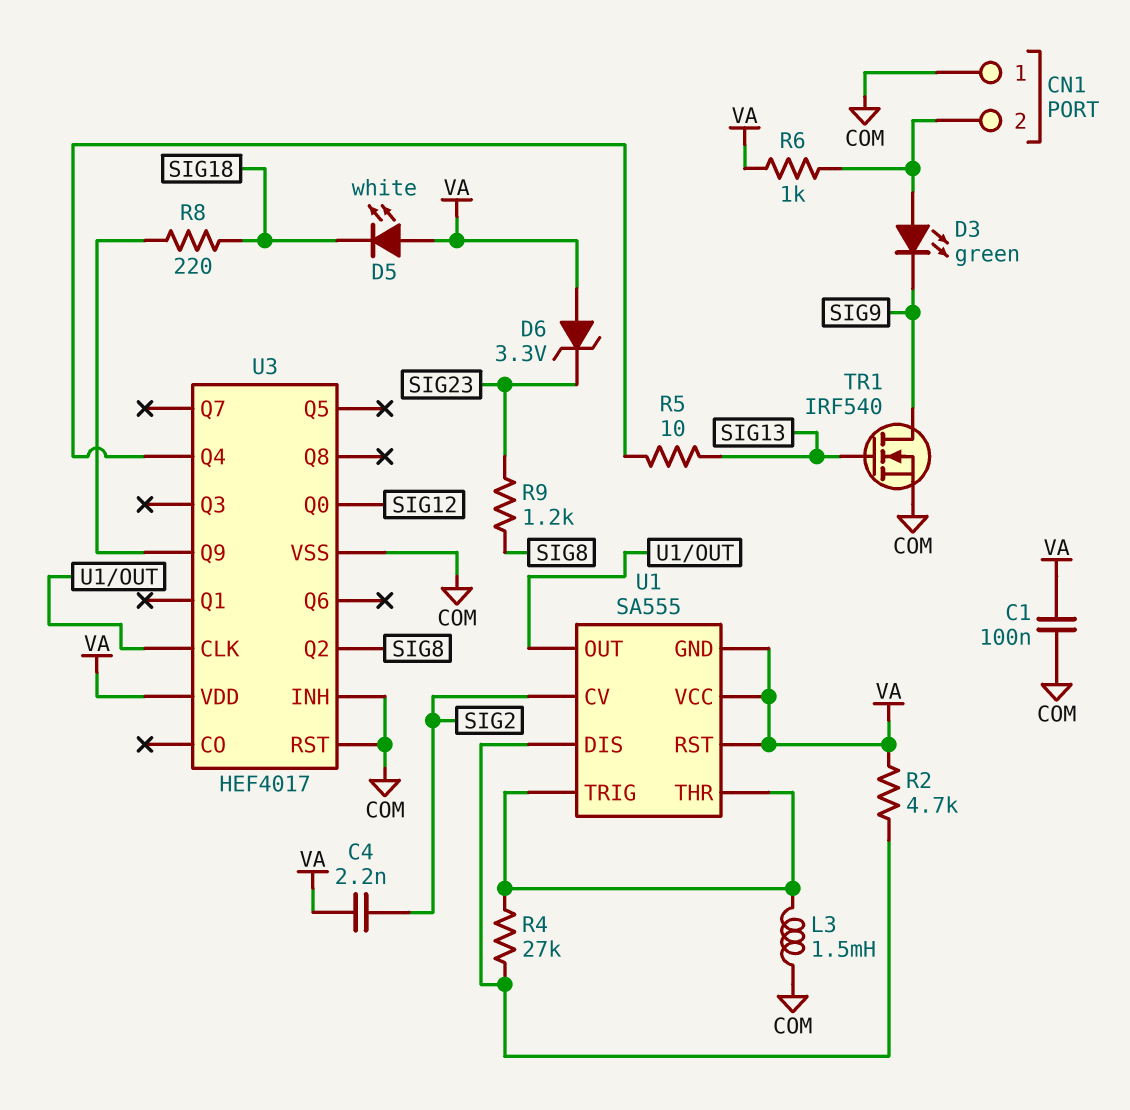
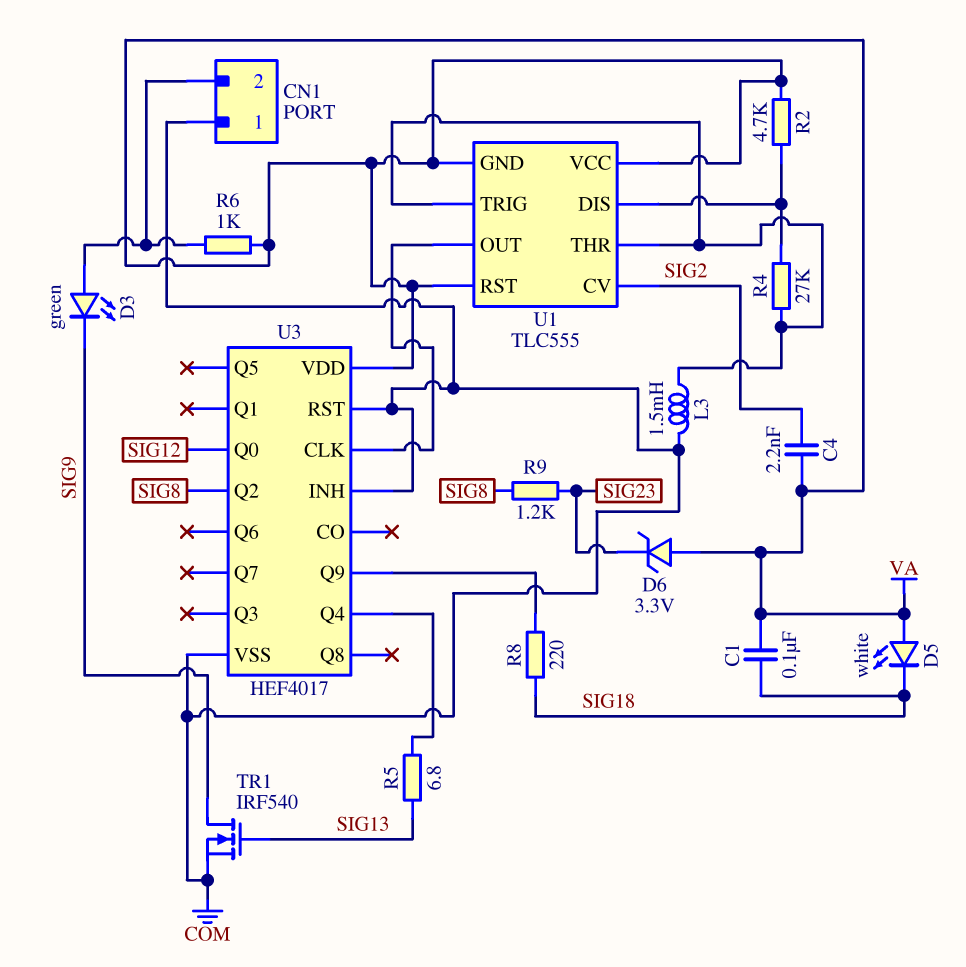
C1: 100nF (COM, VA) -> 100nF (SIG18, VA)
R5: 10 (SIG13, U3/Q4) -> 6.8 (SIG13, U3/Q4)
U1: SA555 -> TLC555

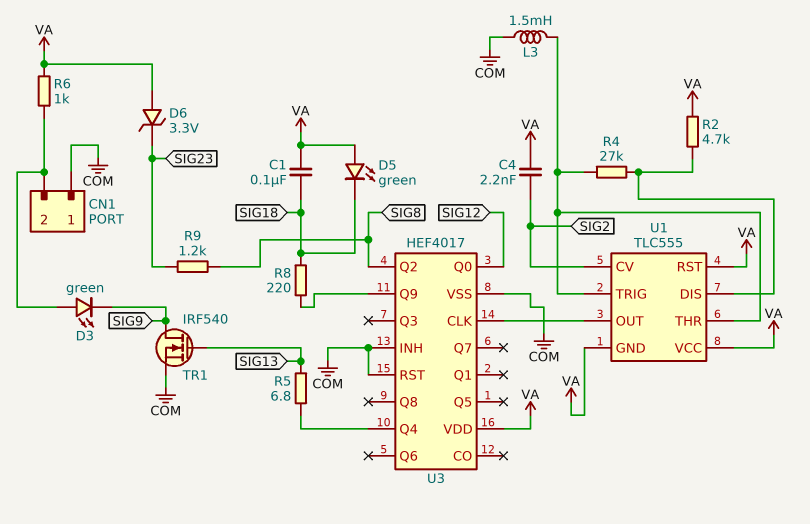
D5: LED white (A VA, K SIG18) -> LED green (A VA, K SIG18)

